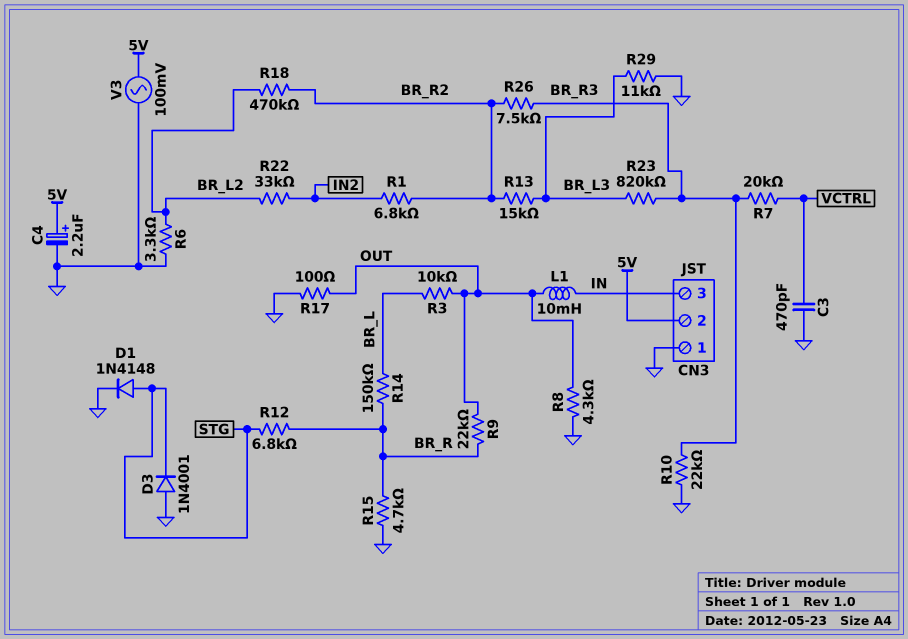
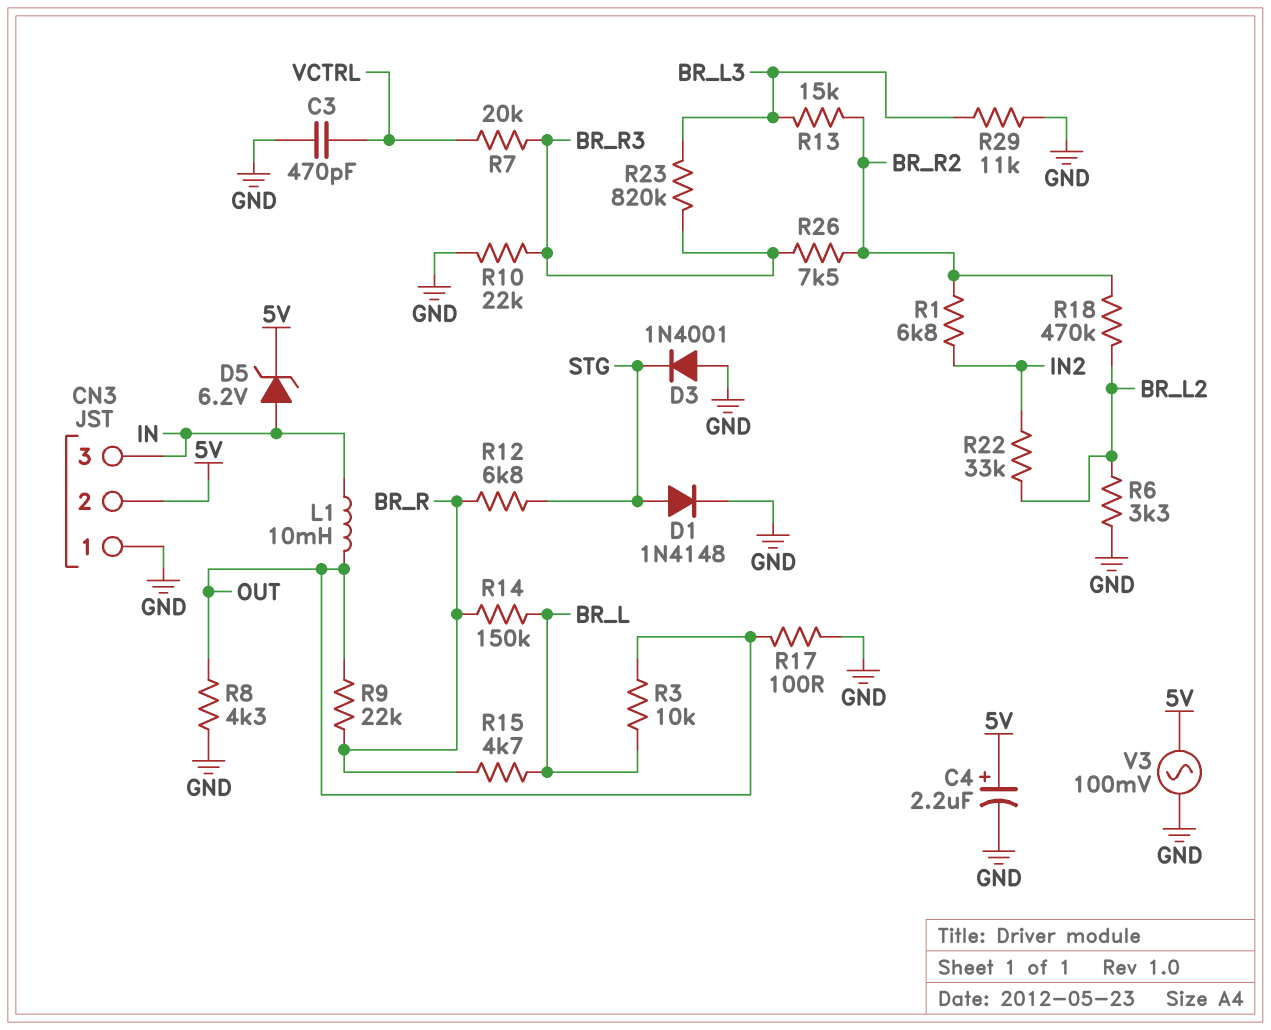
D5: none -> zener 6.2V (A IN, K 5V)
R15: 4.7k (BR_R, GND) -> 4.7k (BR_L, BR_R)

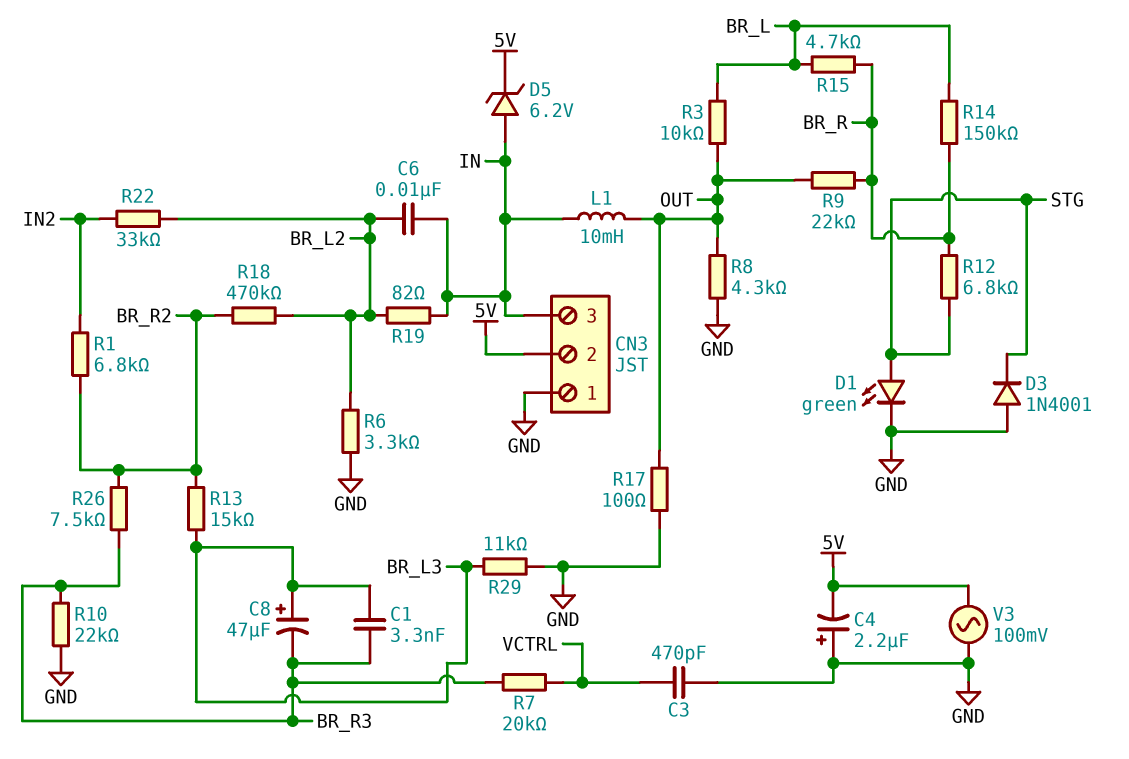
C1: none -> 3.3nF (BR_L3, BR_R3)
C4: 2.2uF (plus 5V, minus GND) -> 2.2uF (plus GND, minus 5V)
C6: none -> 10nF (BR_L2, IN)
C8: none -> 47uF (plus BR_L3, minus BR_R3)
D1: diode 1N4148 (A STG, K GND) -> LED green (A STG, K GND)
R19: none -> 82 (BR_L2, IN)
R23: 820k (BR_L3, BR_R3) -> none

